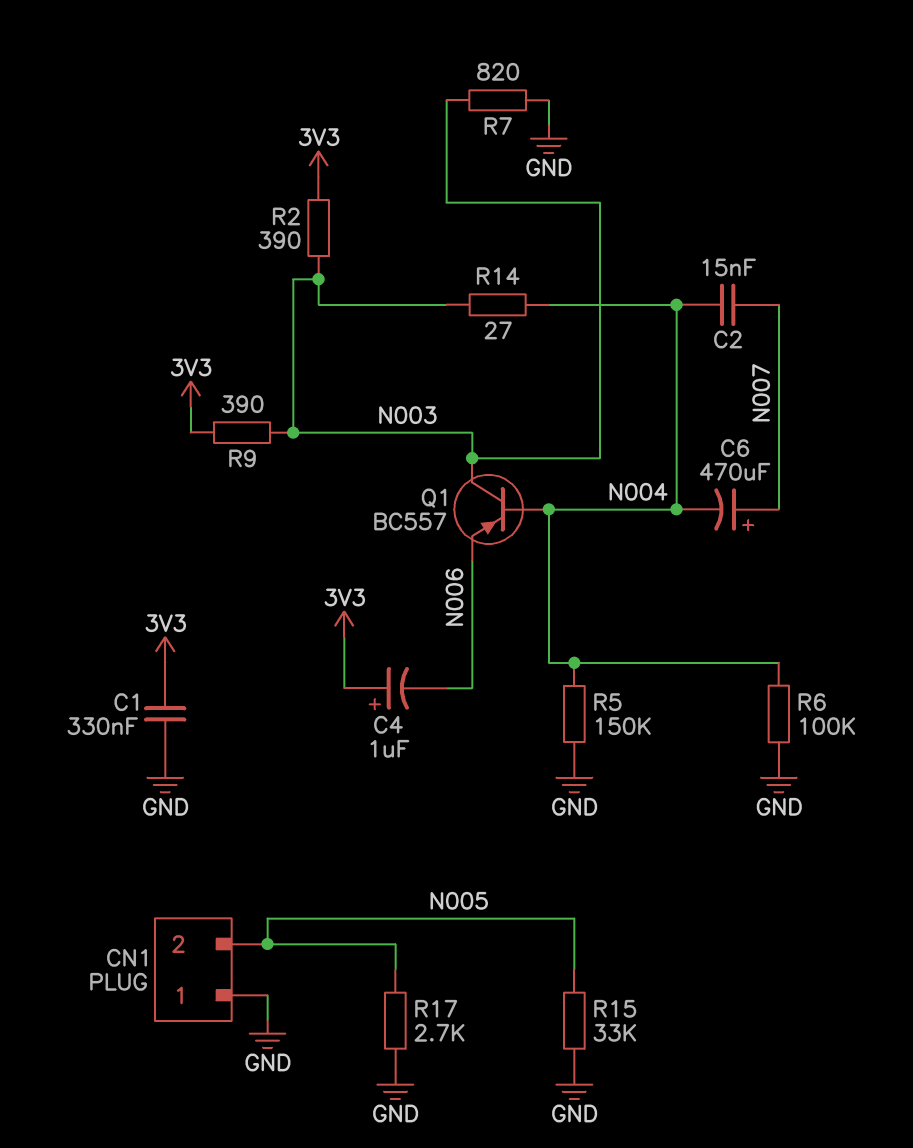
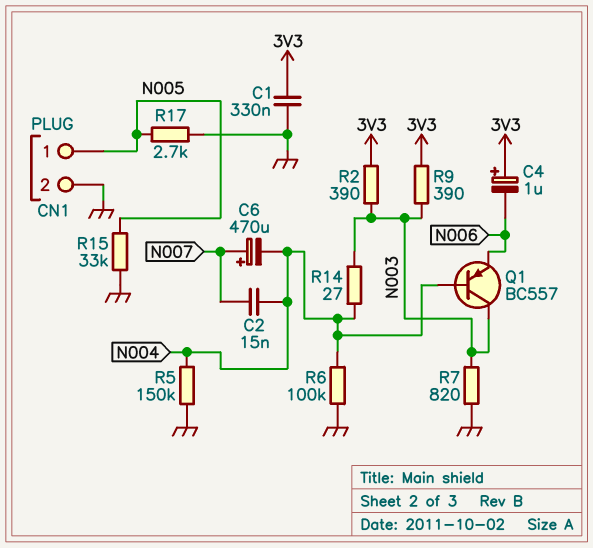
CN1 pin 1: GND -> N005
CN1 pin 2: N005 -> GND

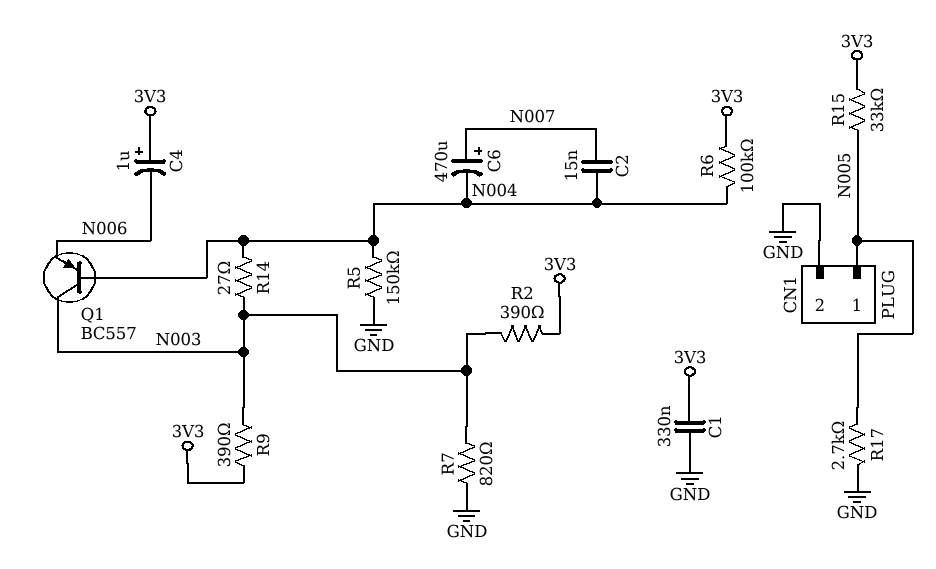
R6: 100k (GND, N004) -> 100k (3V3, N004)
R15: 33k (GND, N005) -> 33k (3V3, N005)

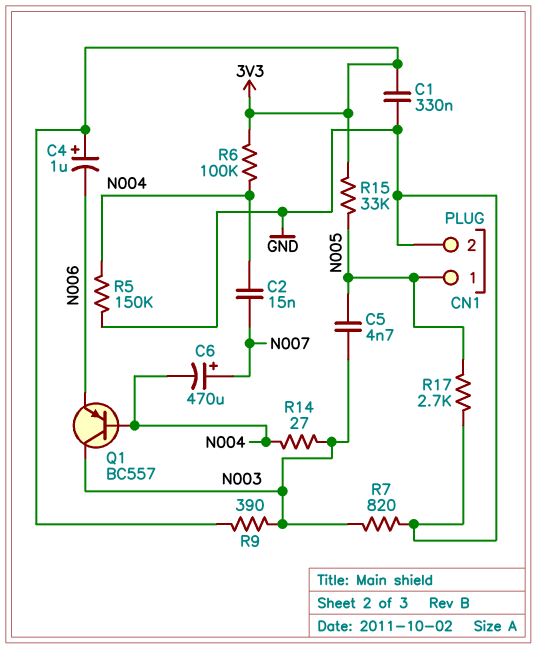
C5: none -> 4.7nF (N003, N005)
R2: 390 (3V3, N003) -> none

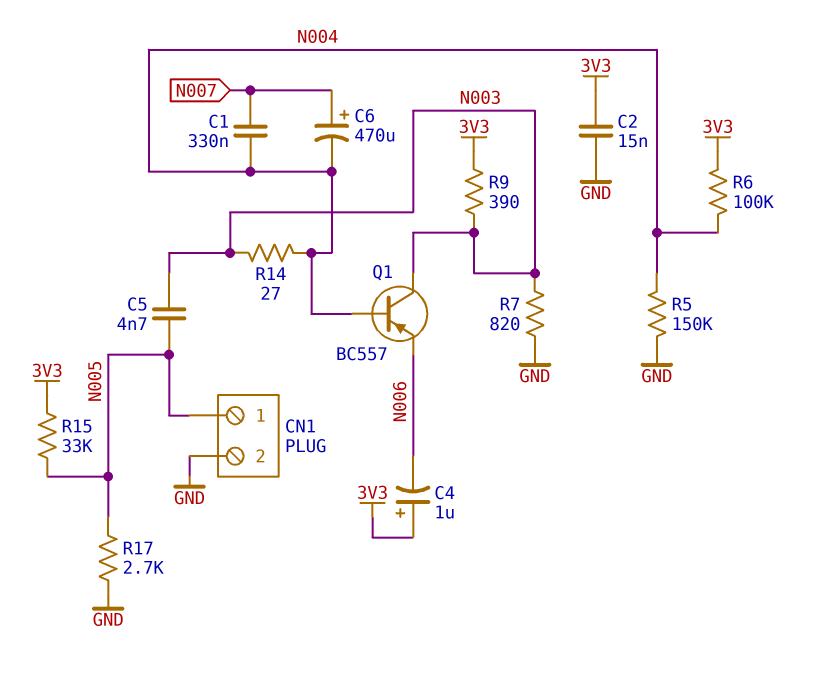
C1: 330nF (3V3, GND) -> 330nF (N004, N007)
C2: 15nF (N004, N007) -> 15nF (3V3, GND)

